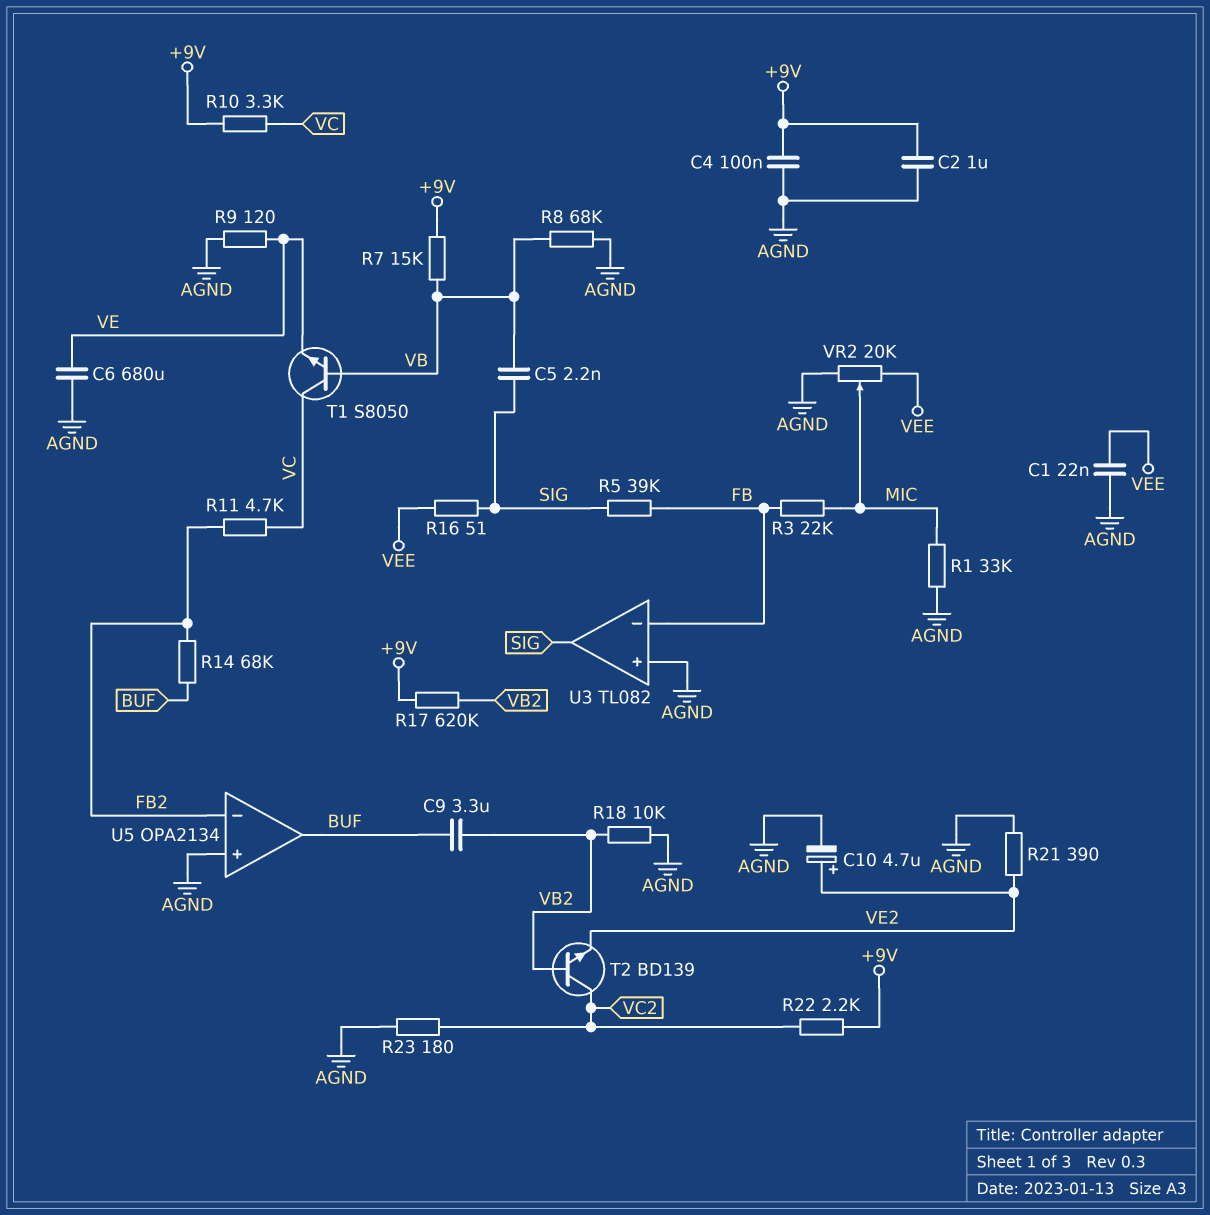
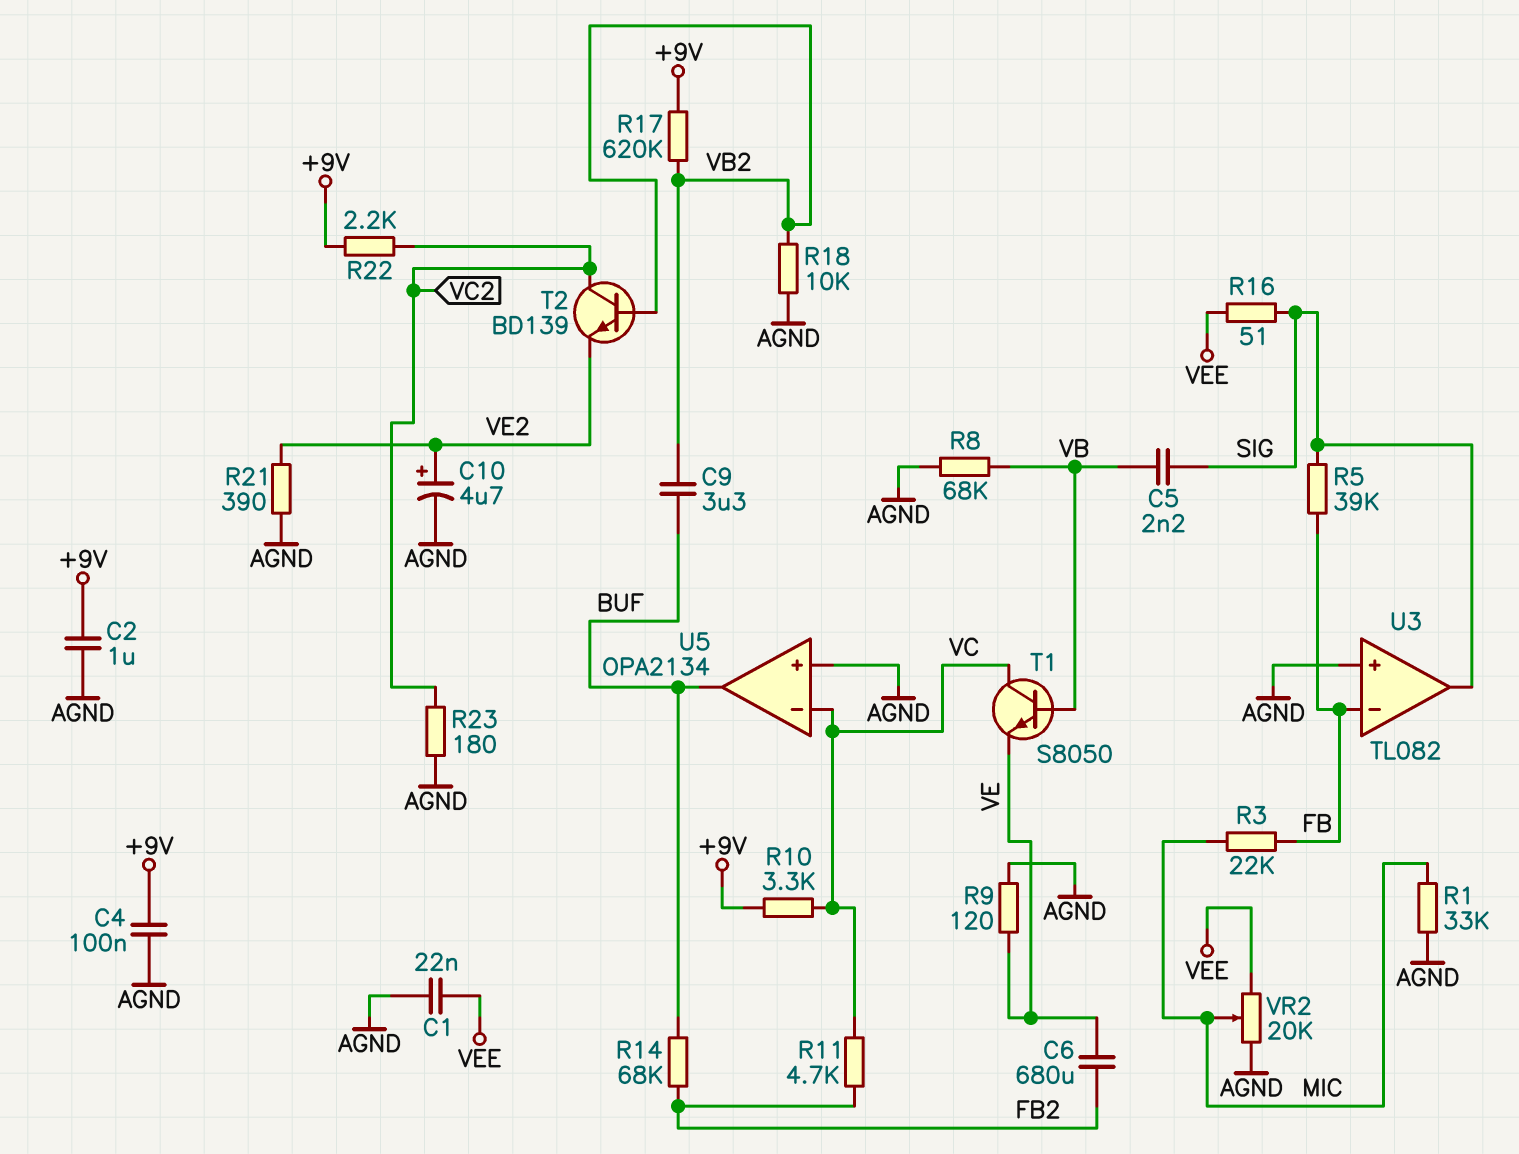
C6: 680uF (AGND, VE) -> 680uF (FB2, VE)
R7: 15k (+9V, VB) -> none
U5 pin in-: FB2 -> VC

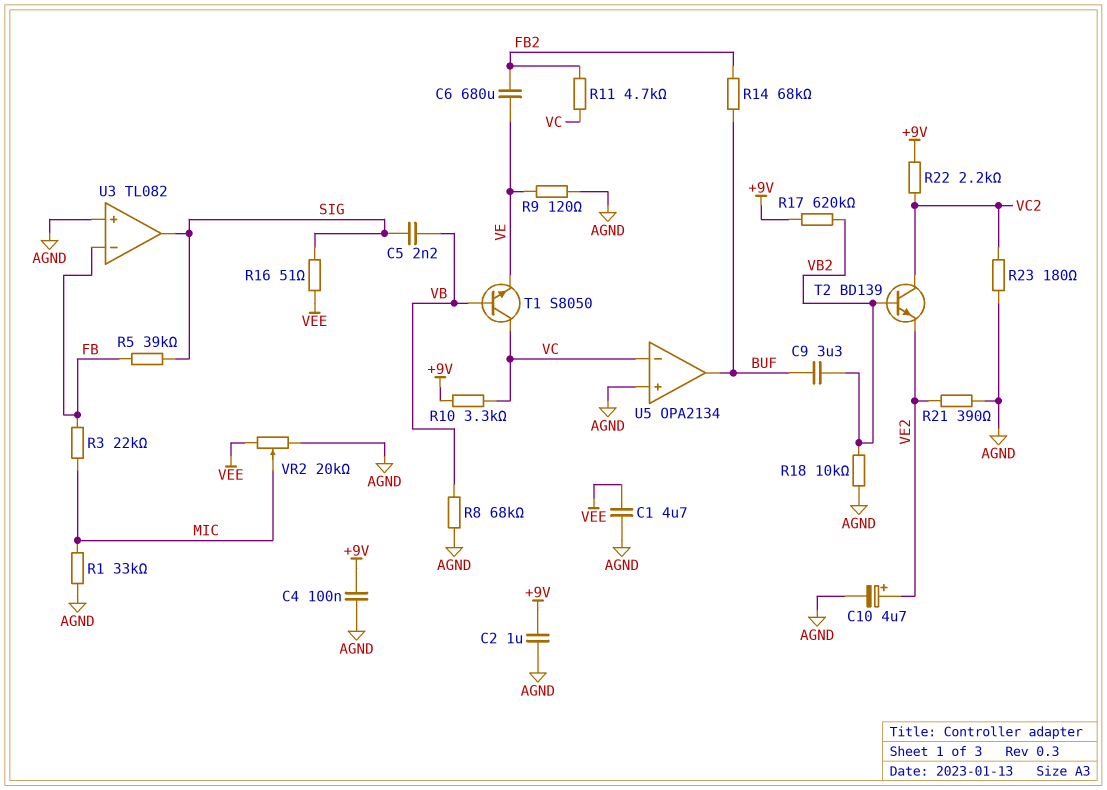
C1: 22nF (AGND, VEE) -> 4.7uF (AGND, VEE)

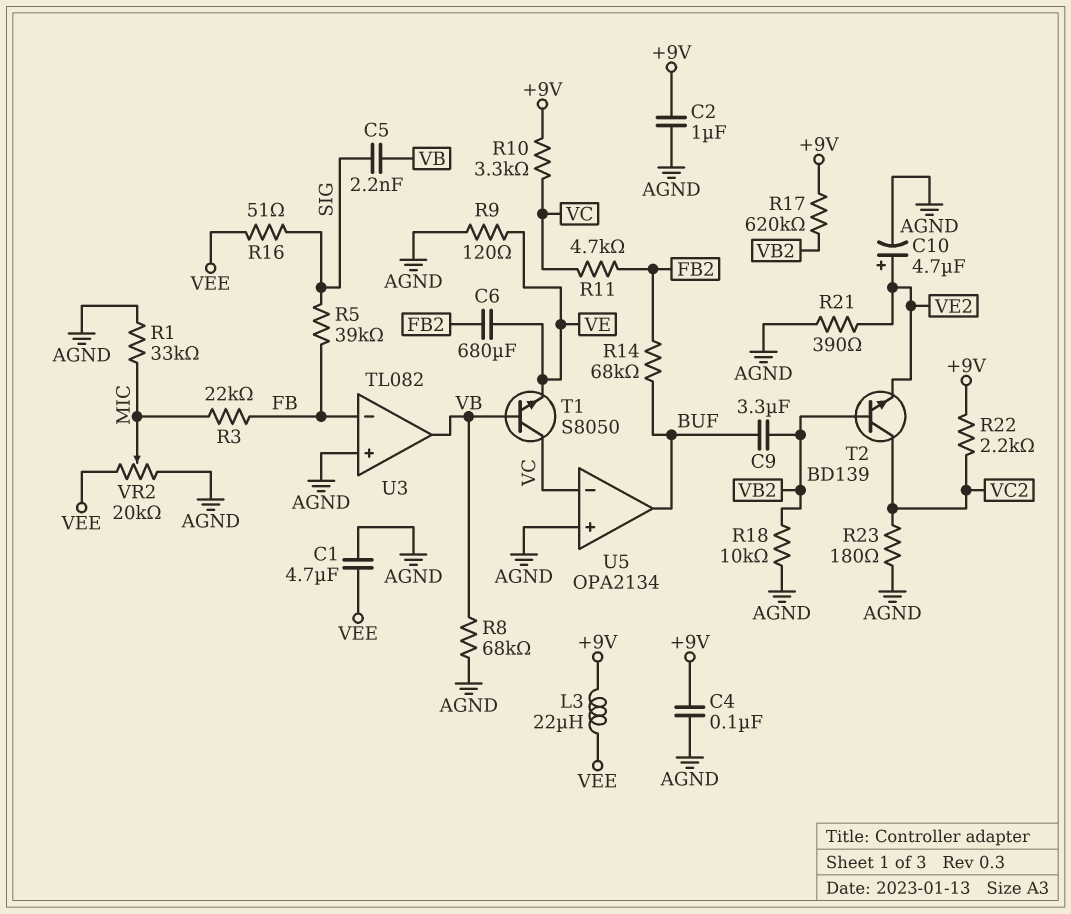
L3: none -> 22uH (+9V, VEE)
U3 pin out: SIG -> VB

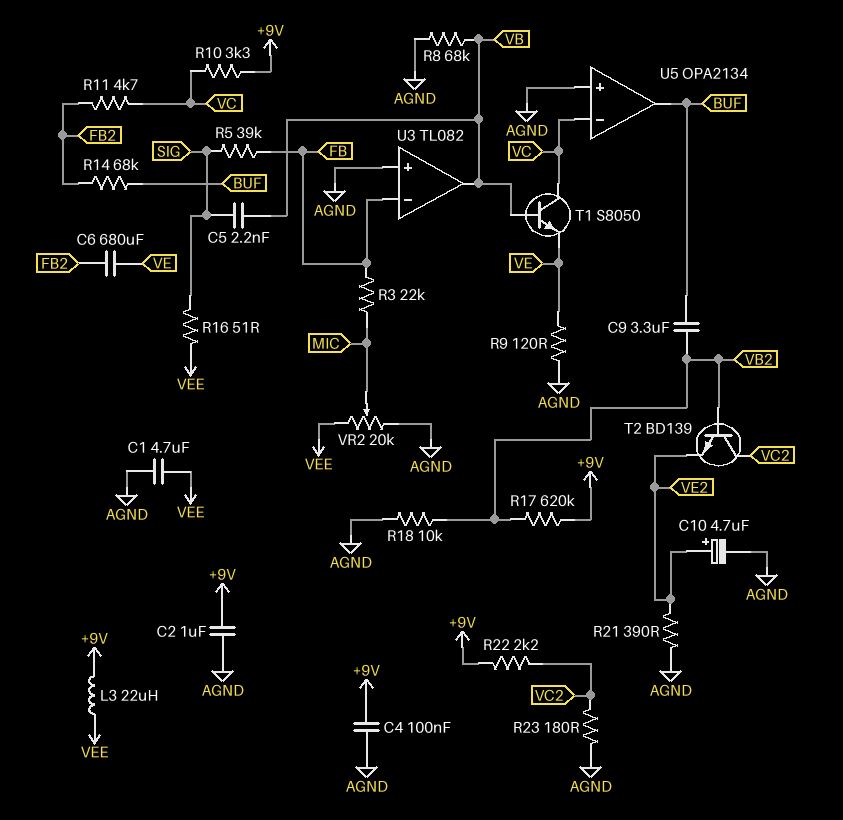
R1: 33k (AGND, MIC) -> none

